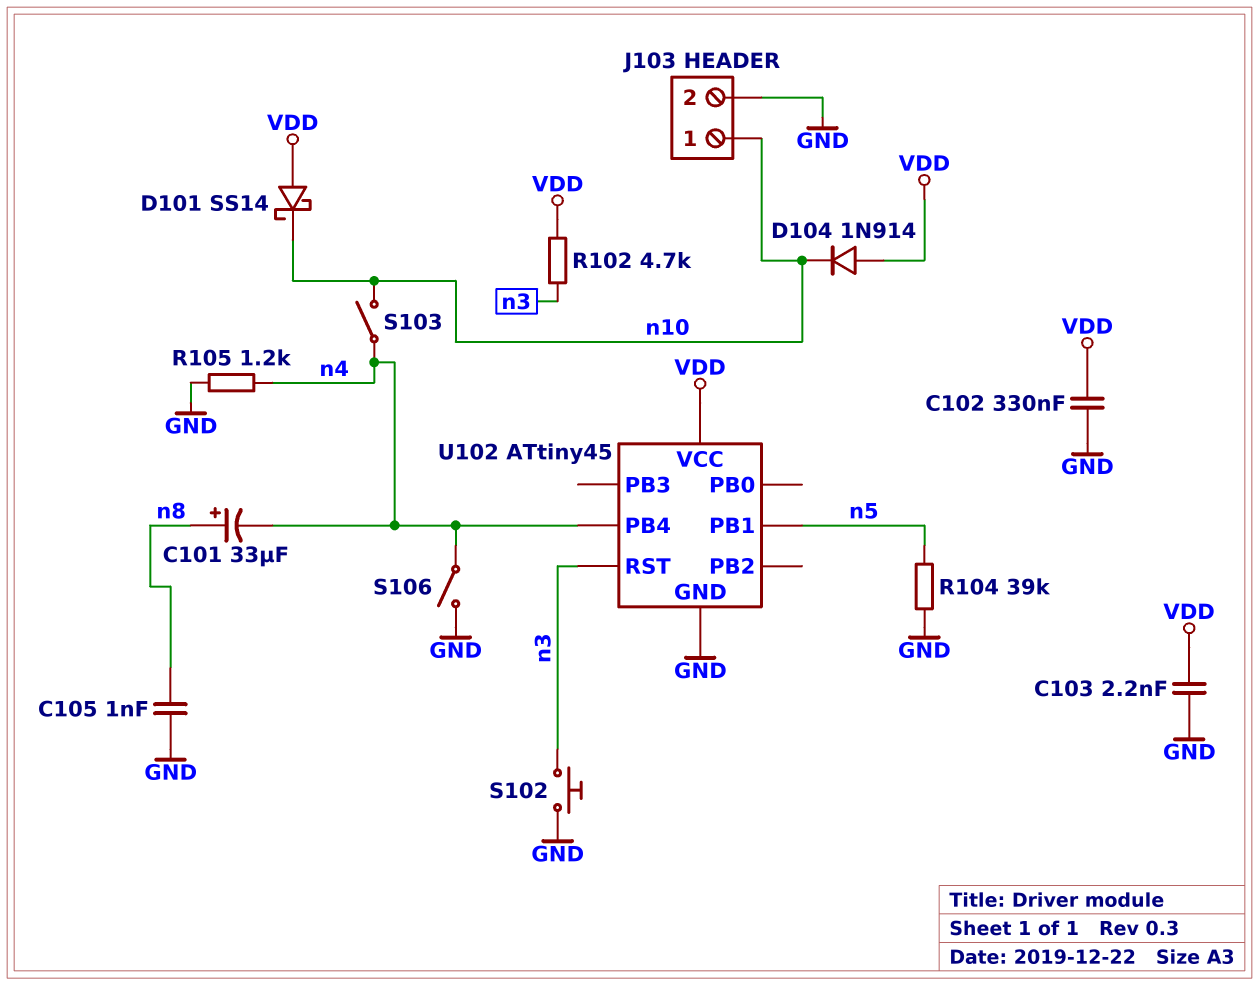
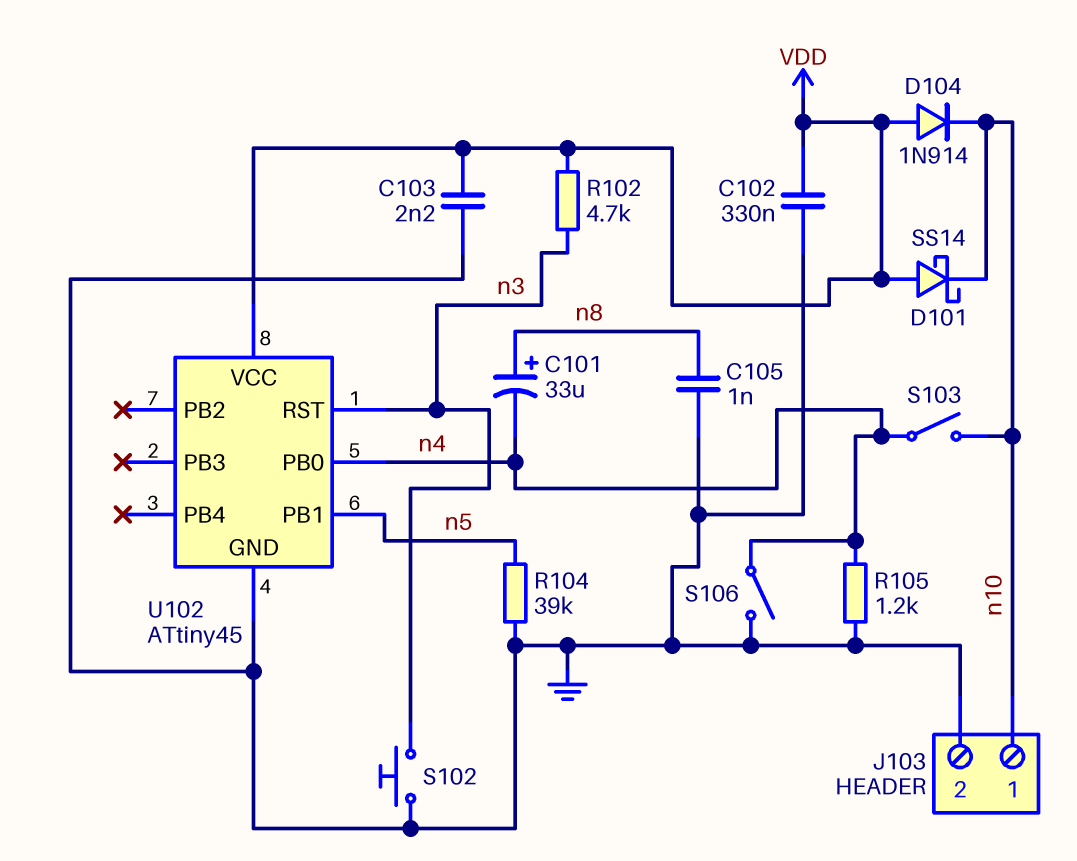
U102 pin PB0: none -> n4
U102 pin PB4: n4 -> none

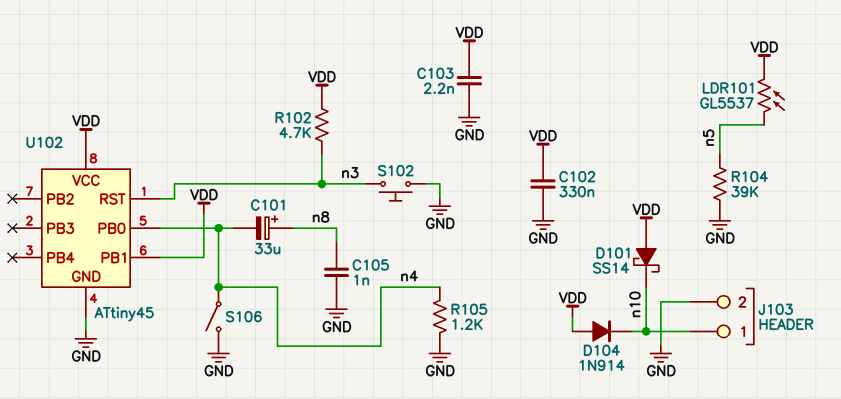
LDR101: none -> GL5537 (VDD, n5)
S103: switch (n4, n10) -> none
U102 pin PB1: n5 -> VDD

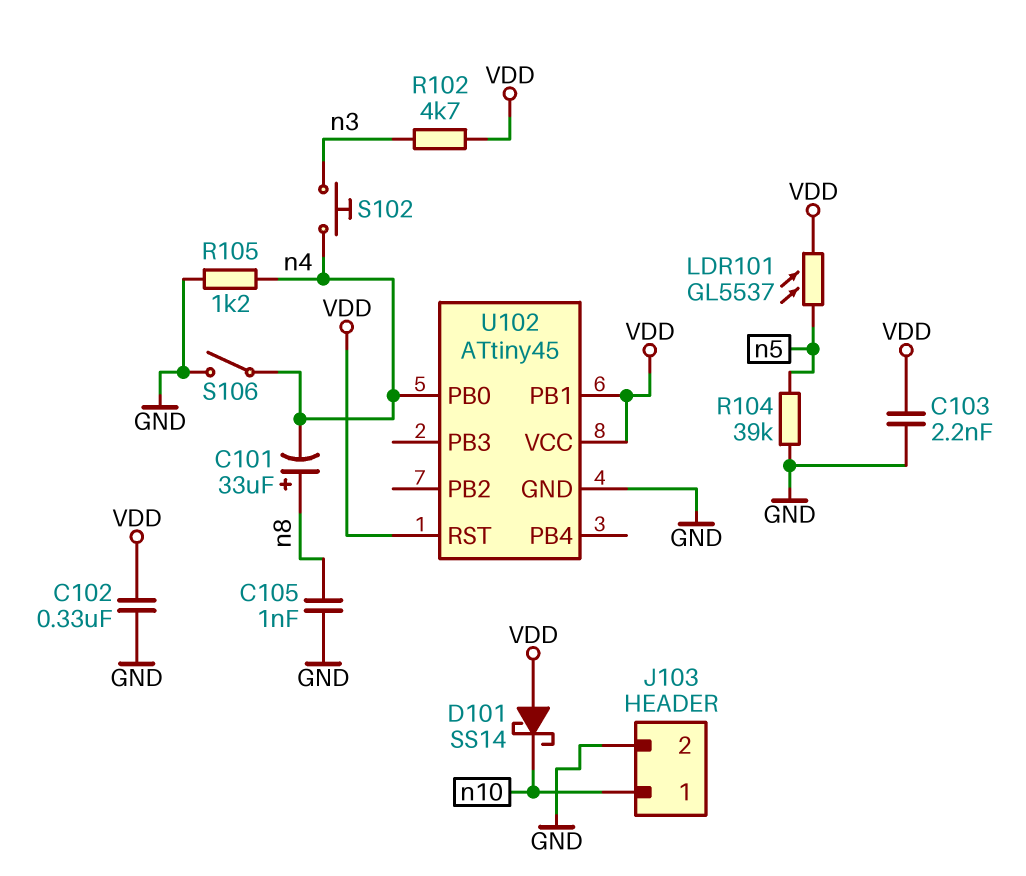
D104: diode 1N914 (A VDD, K n10) -> none
S102: button (GND, n3) -> button (n3, n4)
U102 pin RST: n3 -> VDD

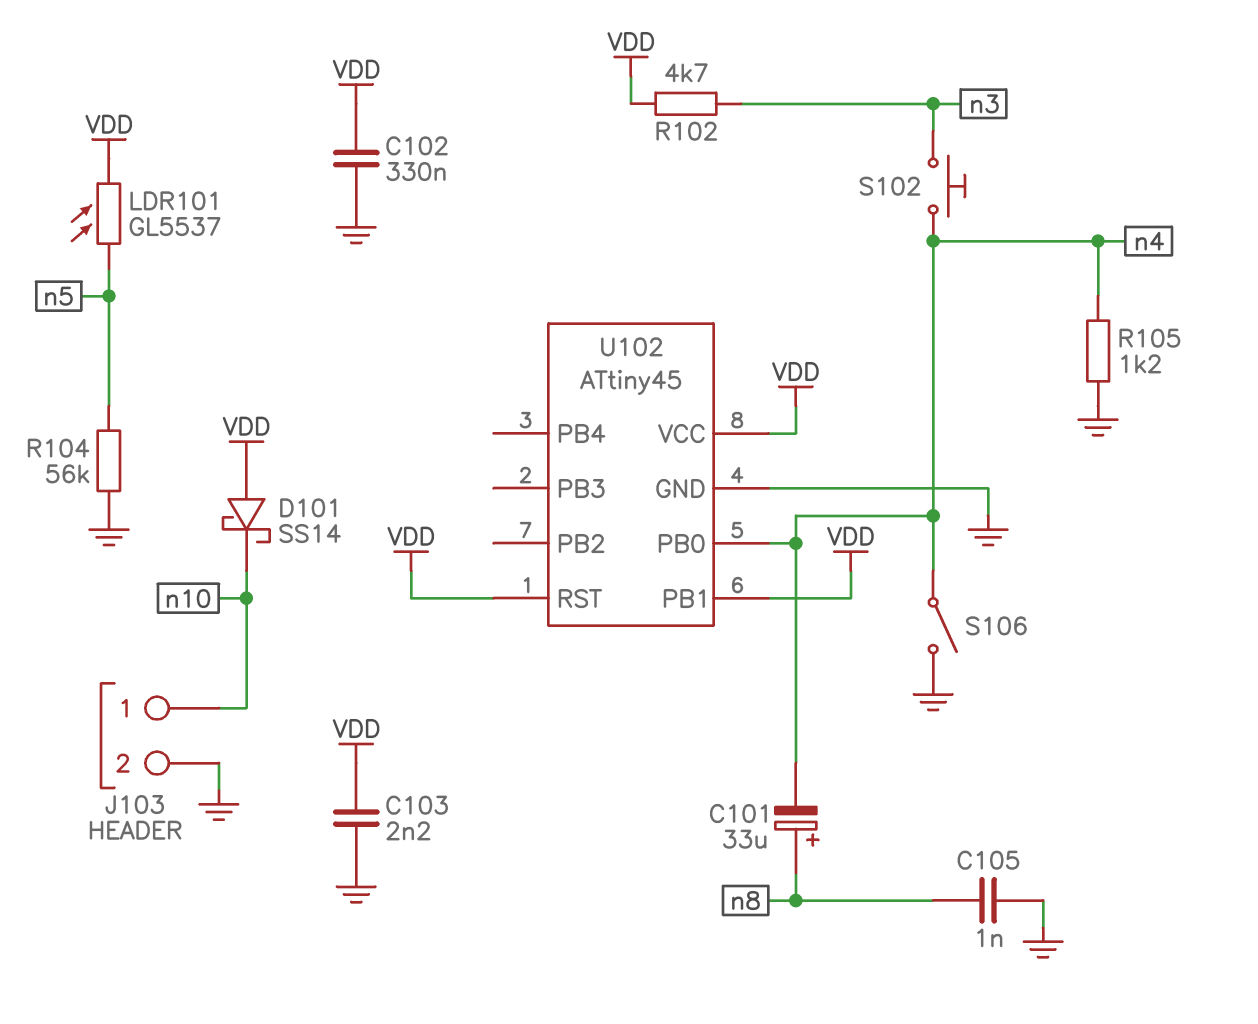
R104: 39k (GND, n5) -> 56k (GND, n5)

